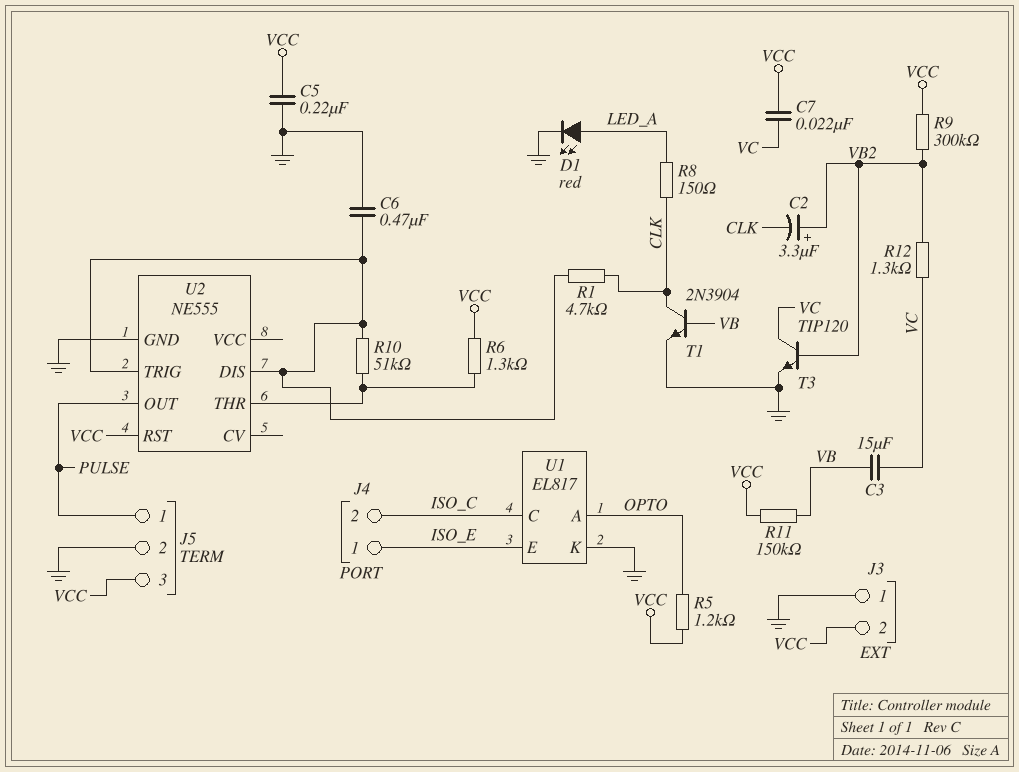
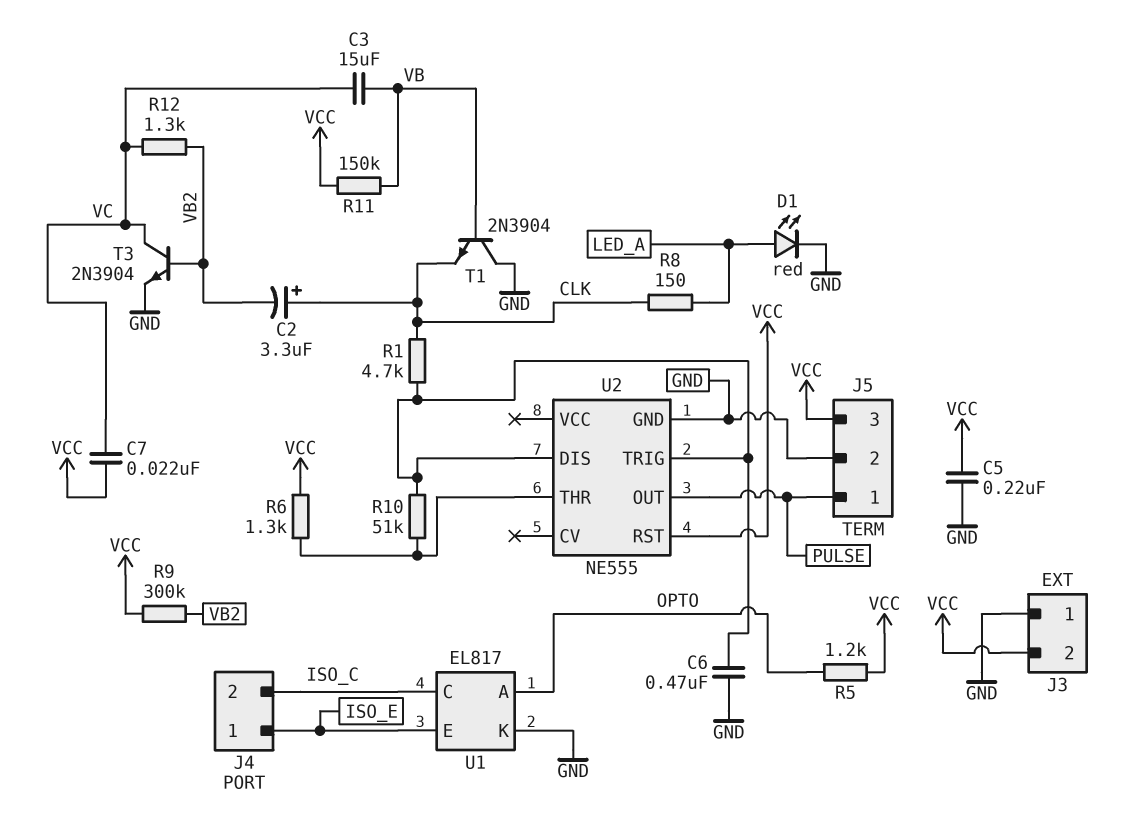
C2: 3.3uF (plus VB2, minus CLK) -> 3.3uF (plus CLK, minus VB2)
T1: NPN 2N3904 (B VB, C CLK, E GND) -> NPN 2N3904 (B VB, C GND, E CLK)
T3: NPN TIP120 (B VB2, C VC, E GND) -> NPN 2N3904 (B VB2, C VC, E GND)

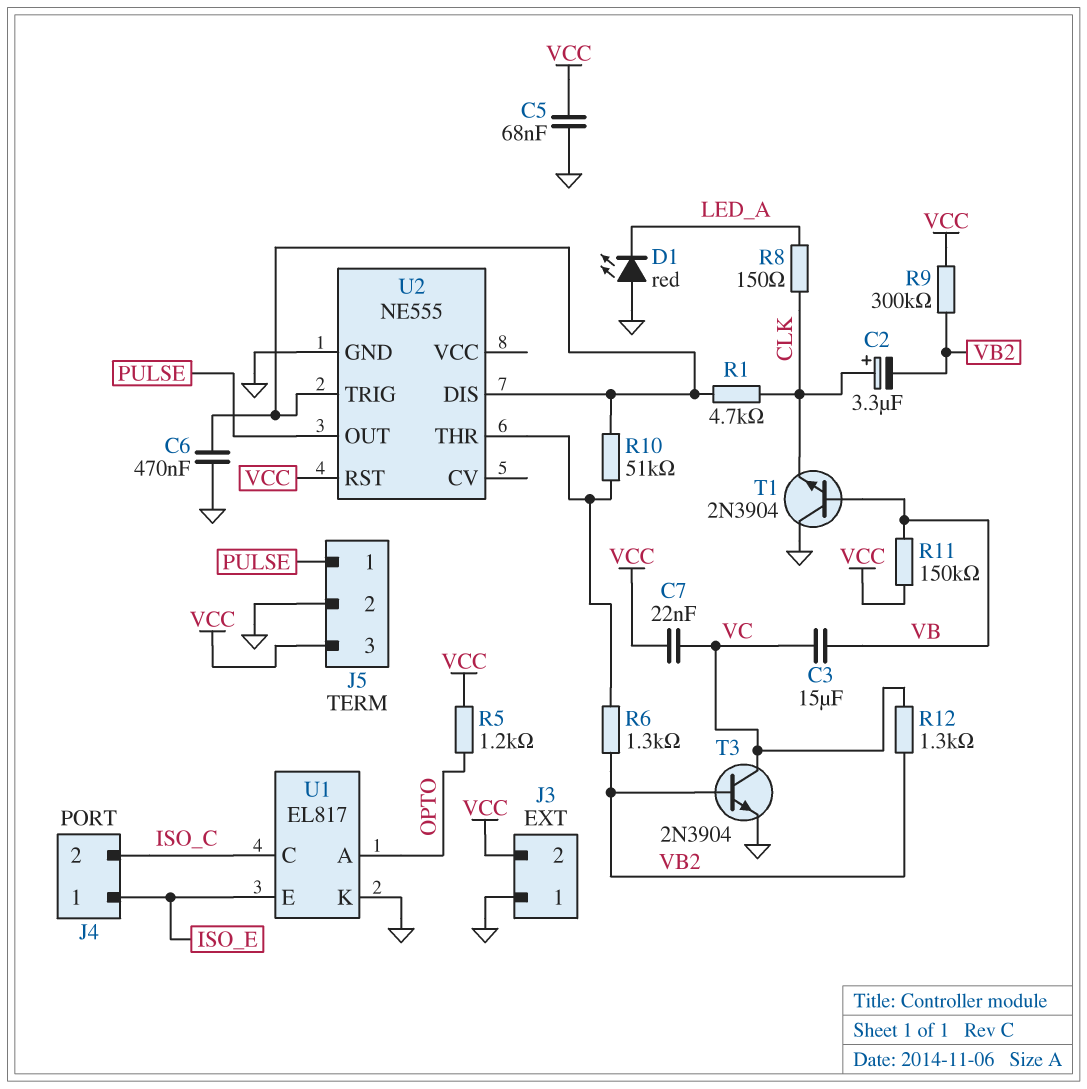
C5: 220nF (GND, VCC) -> 68nF (GND, VCC)
D1: LED red (A LED_A, K GND) -> LED red (A GND, K LED_A)
R6: 1.3k (U2/THR, VCC) -> 1.3k (U2/THR, VB2)

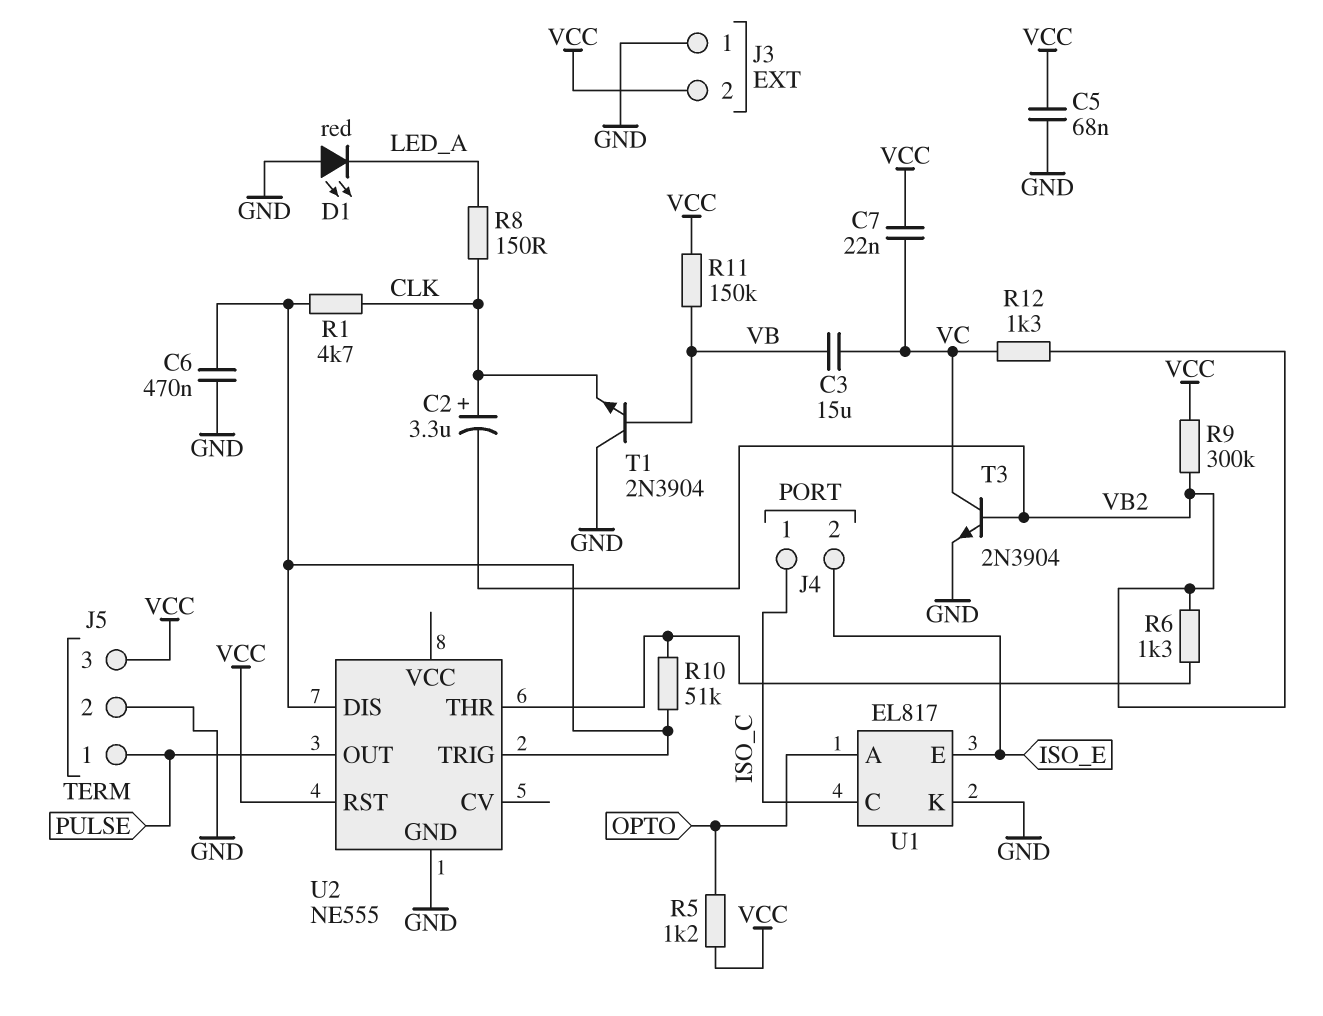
J4 pin 1: ISO_E -> ISO_C
J4 pin 2: ISO_C -> ISO_E

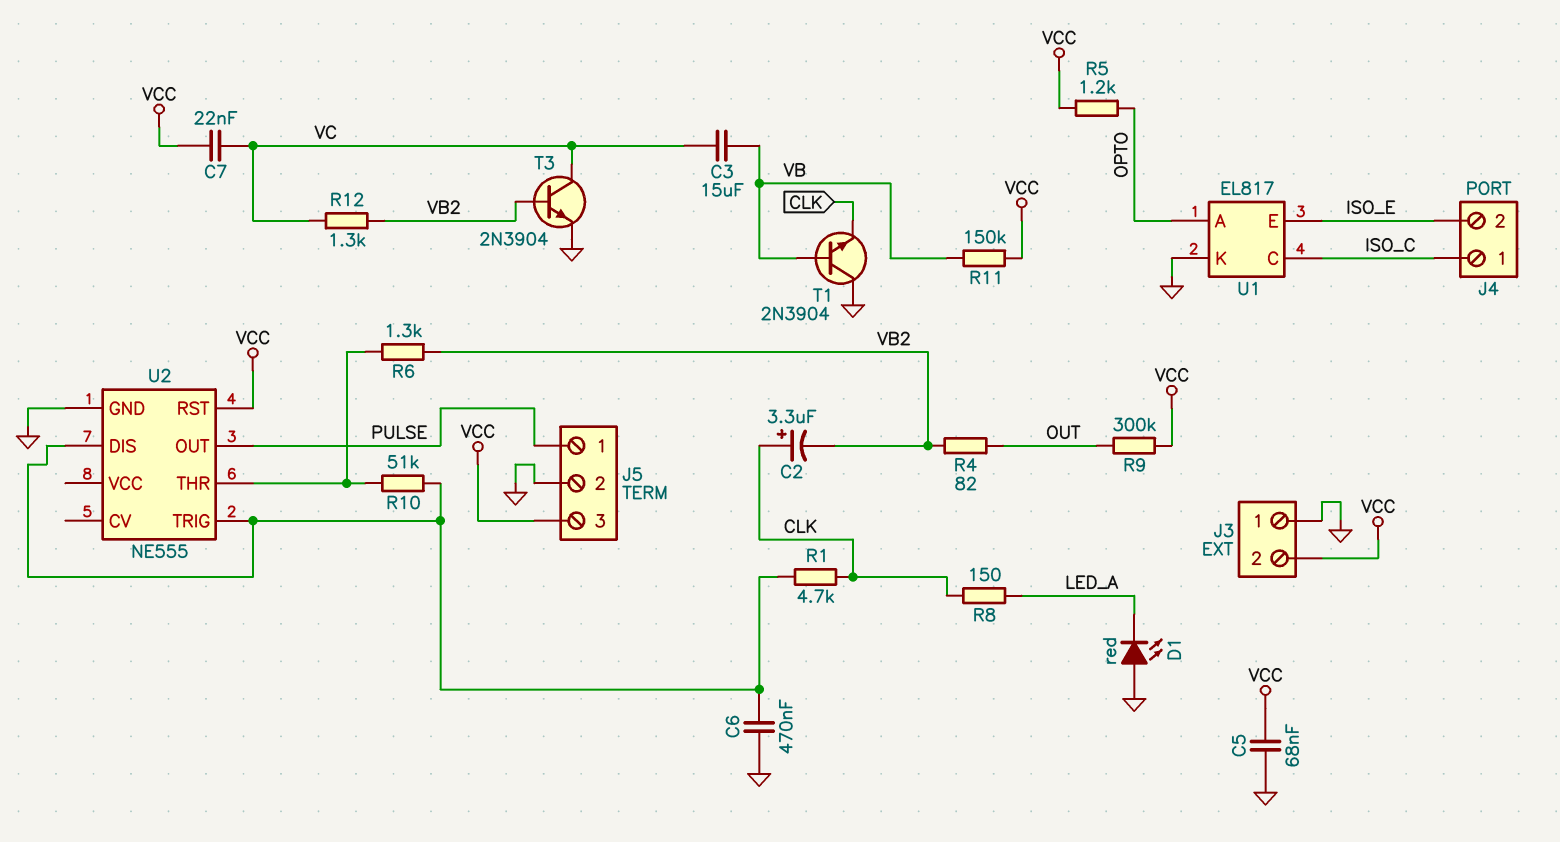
R4: none -> 82 (OUT, VB2)
R9: 300k (VB2, VCC) -> 300k (OUT, VCC)

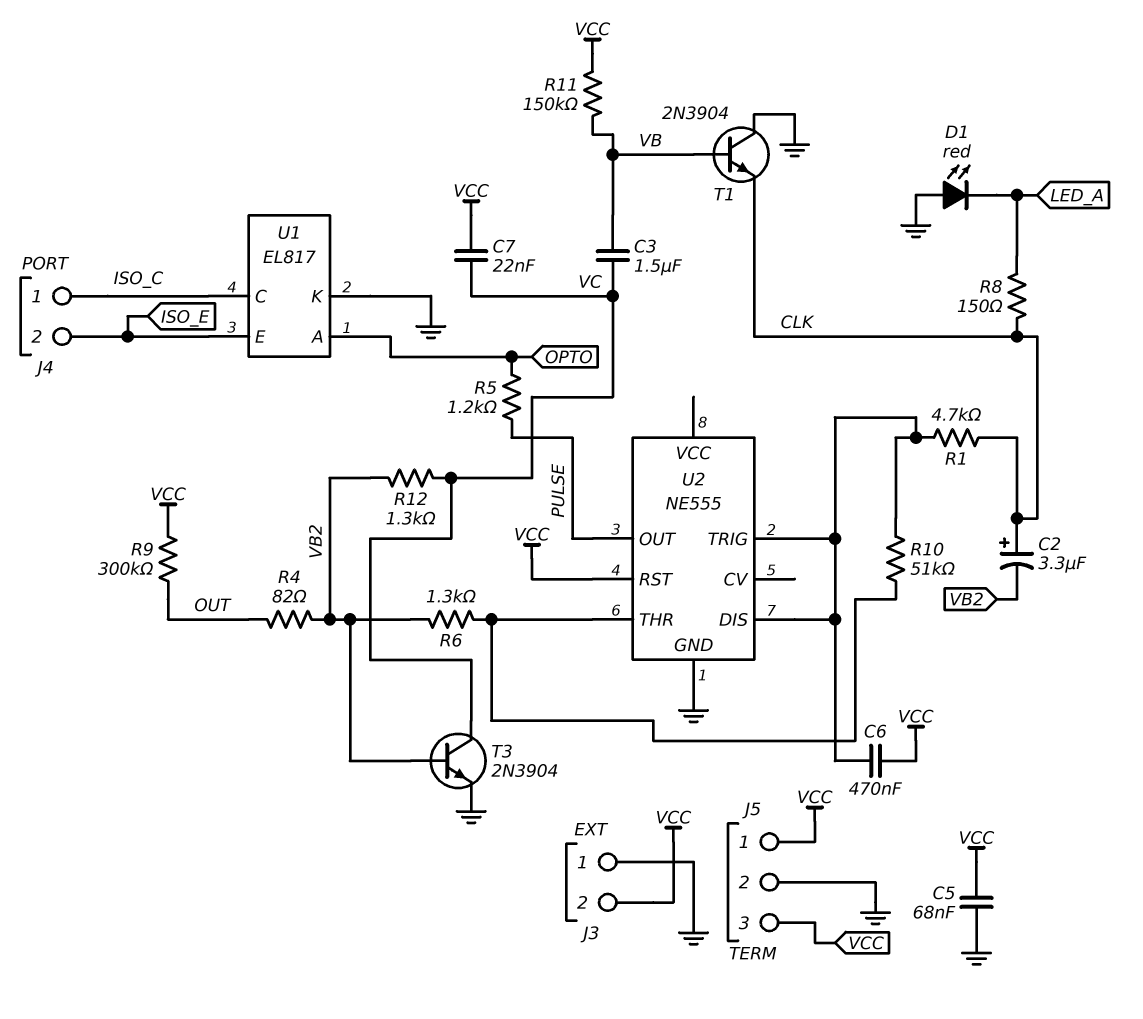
C3: 15uF (VB, VC) -> 1.5uF (VB, VC)
C6: 470nF (GND, U2/DIS) -> 470nF (U2/DIS, VCC)
J5 pin 1: PULSE -> VCC
R5: 1.2k (OPTO, VCC) -> 1.2k (OPTO, PULSE)

